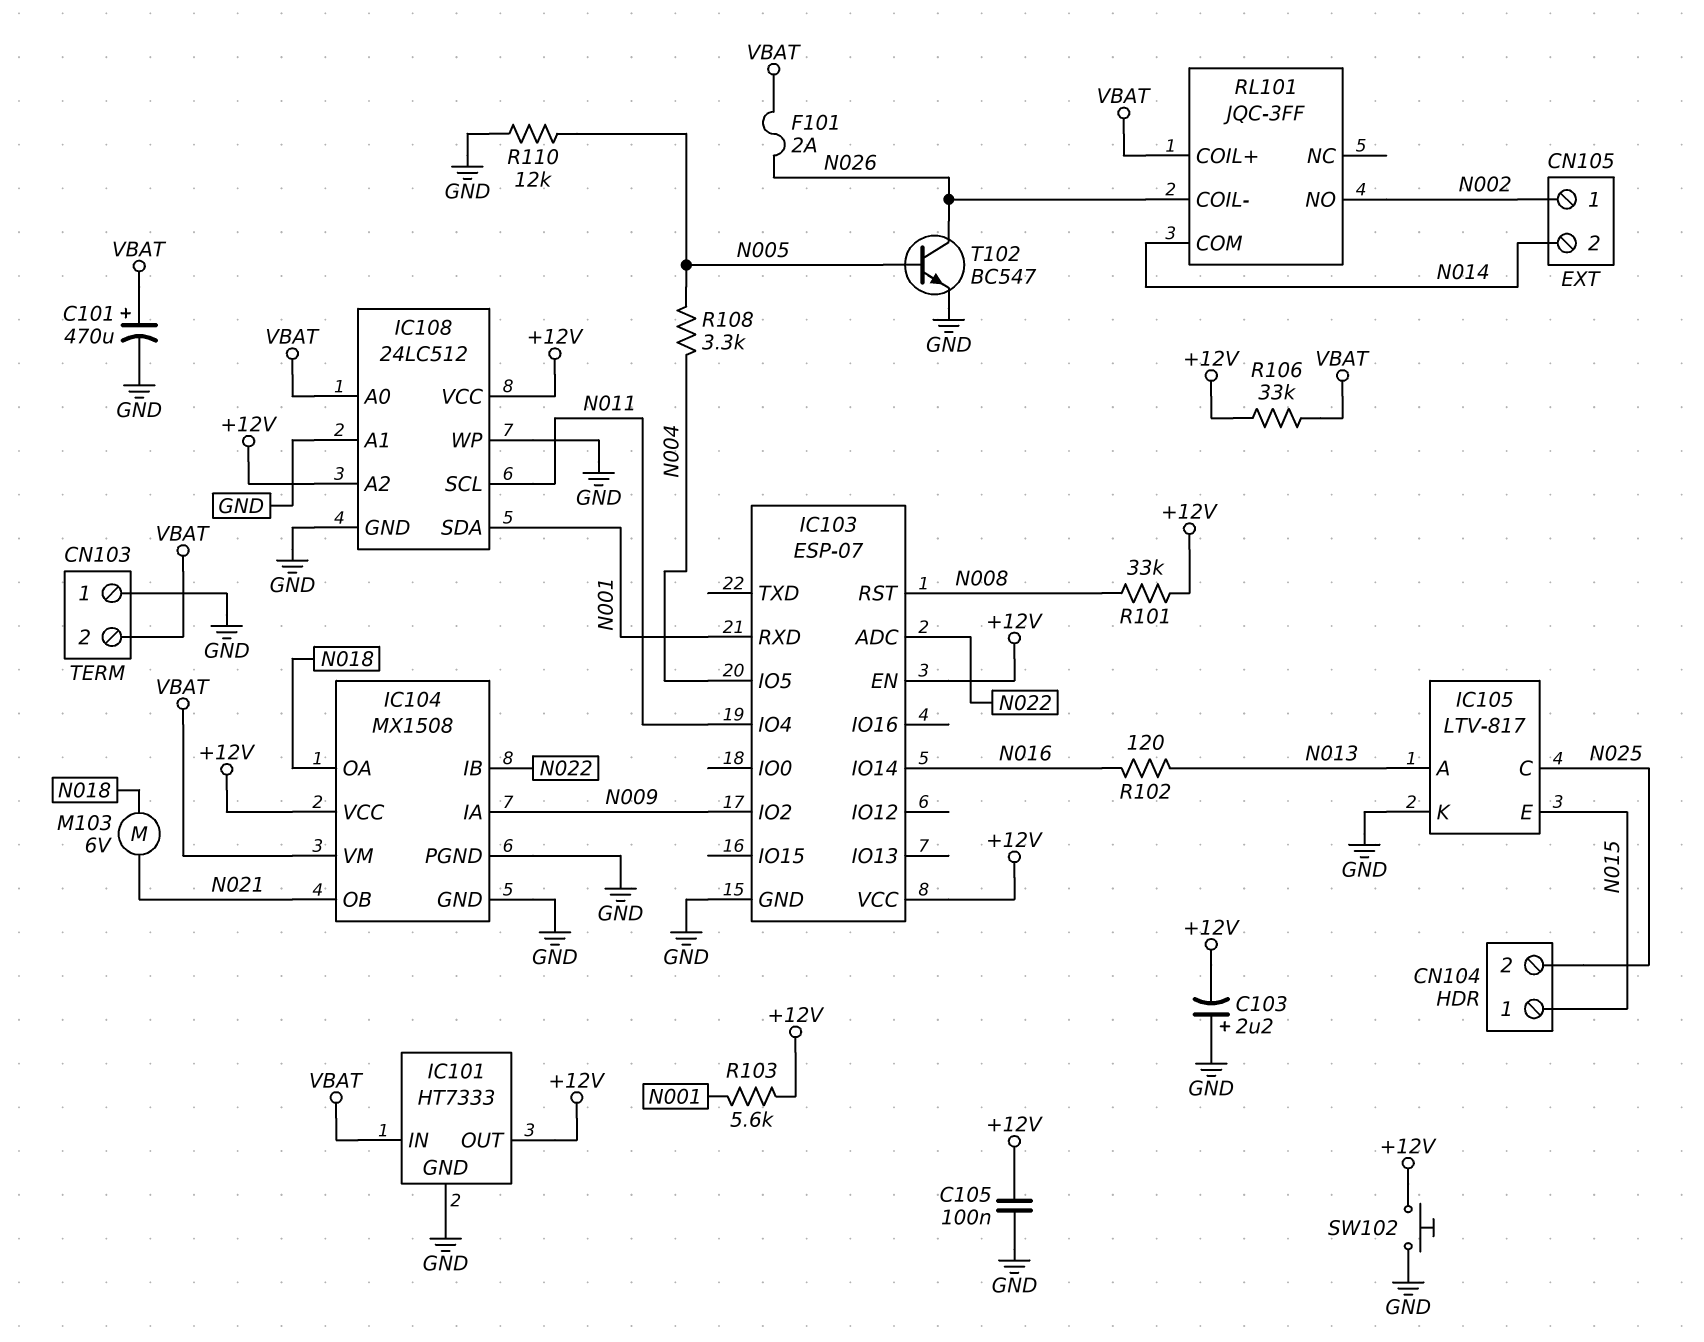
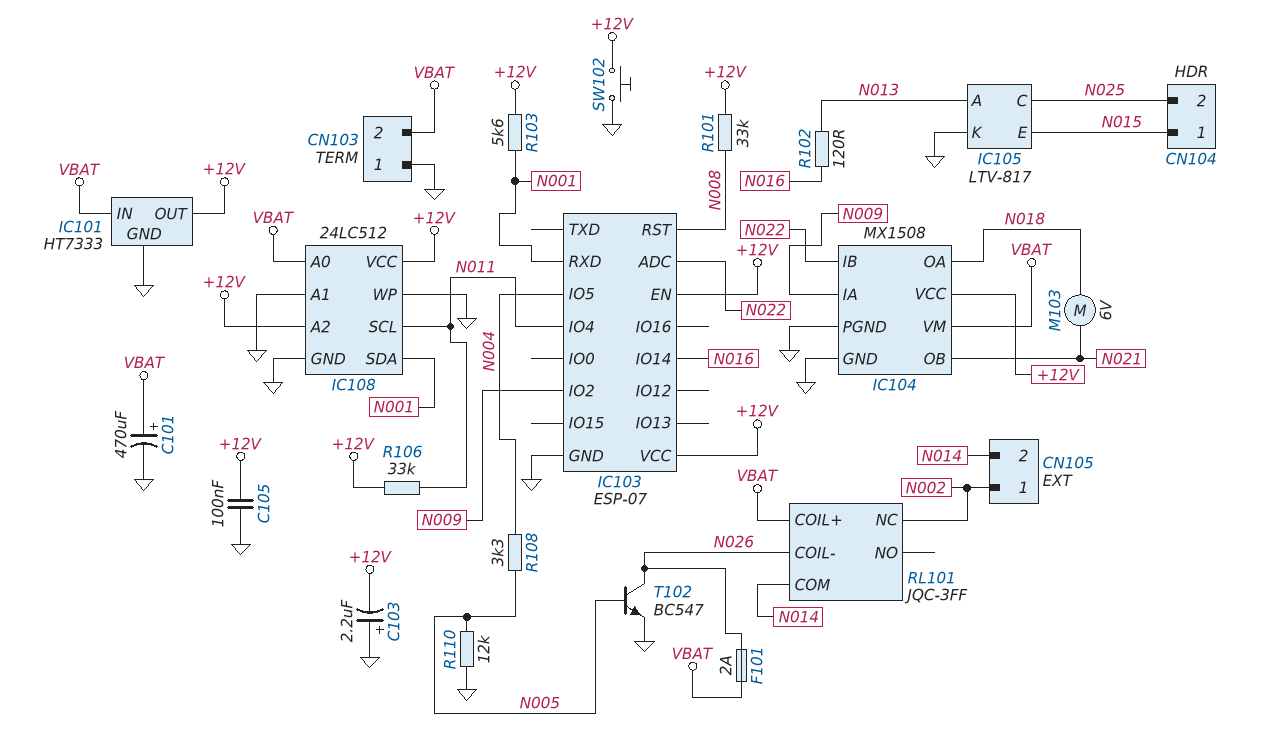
R106: 33k (+12V, VBAT) -> 33k (+12V, N011)
RL101 pin NC: none -> N002
RL101 pin NO: N002 -> none

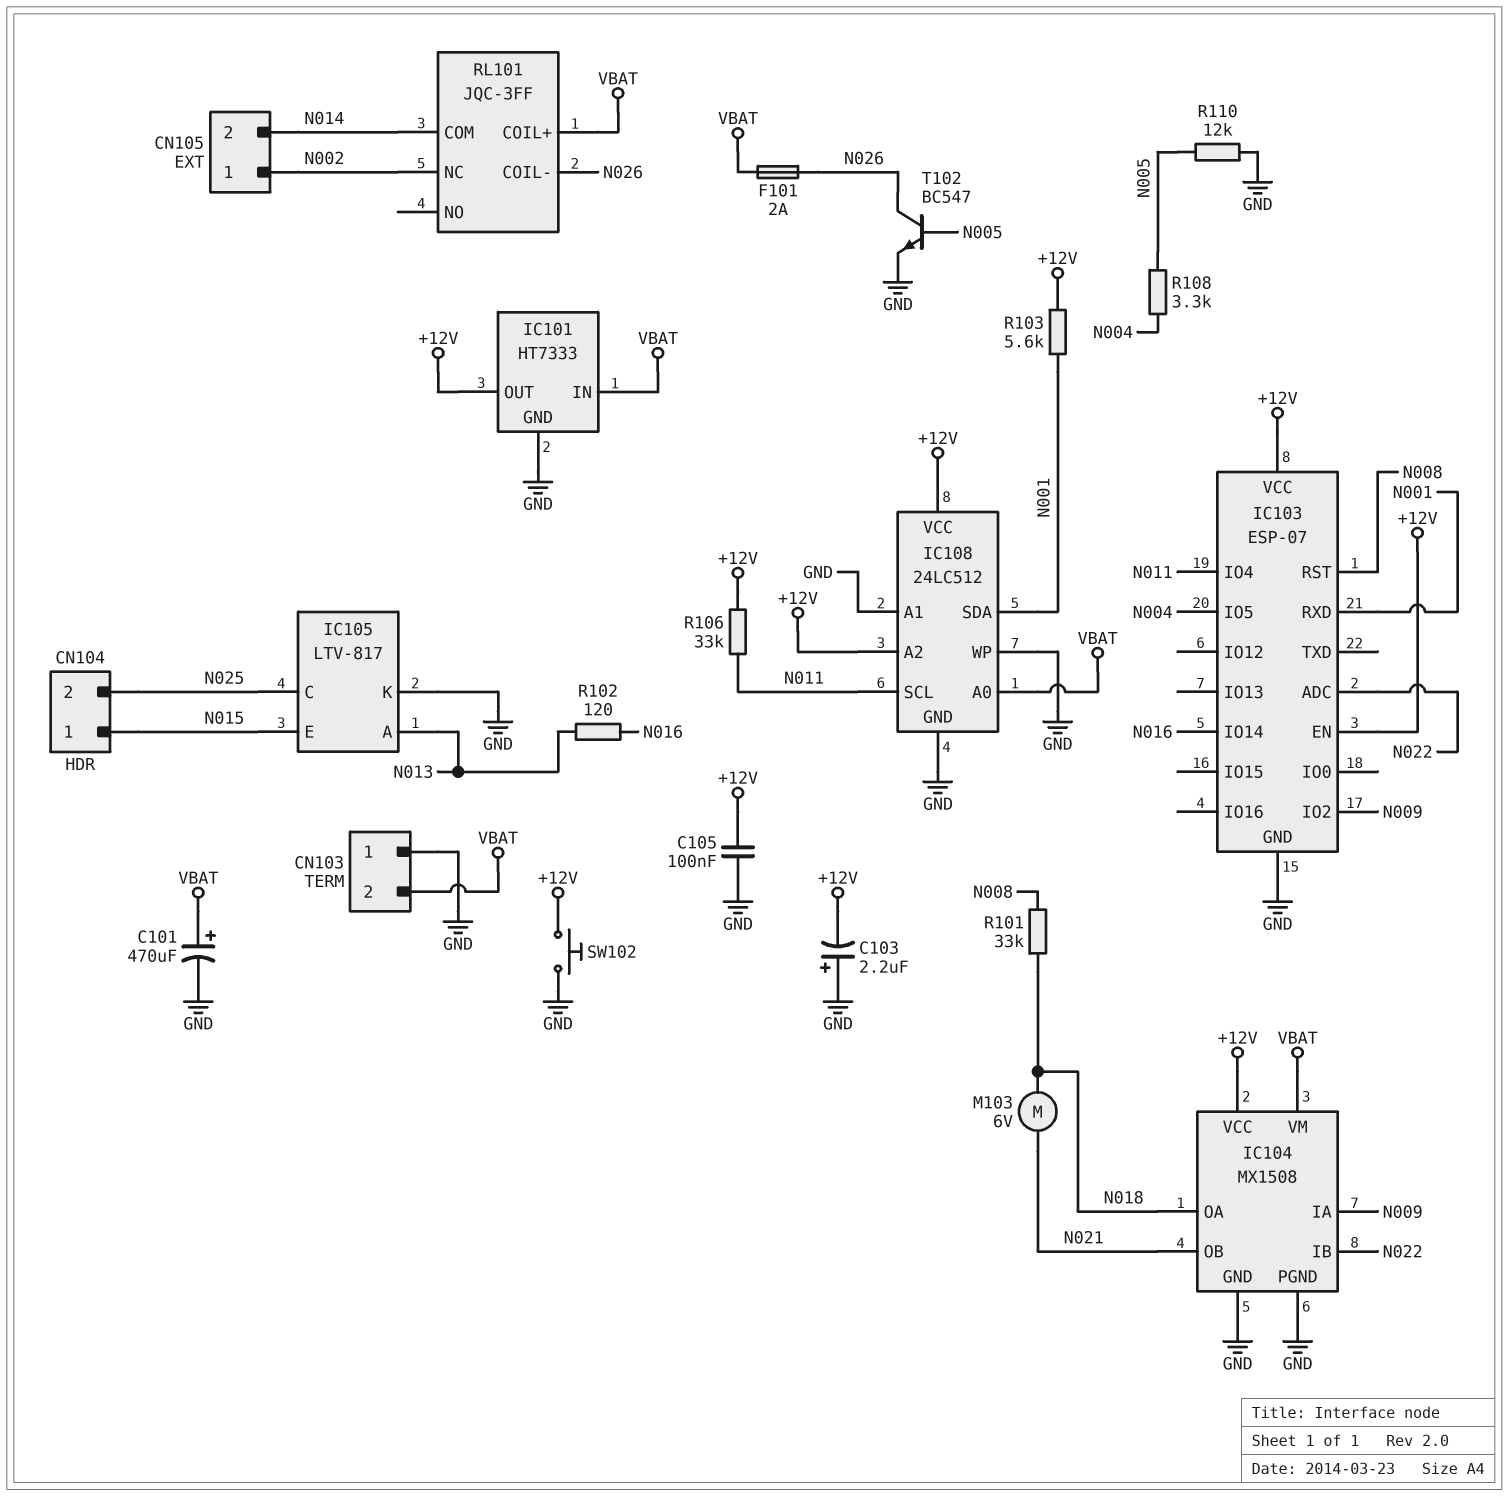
R101: 33k (+12V, N008) -> 33k (N008, N018)

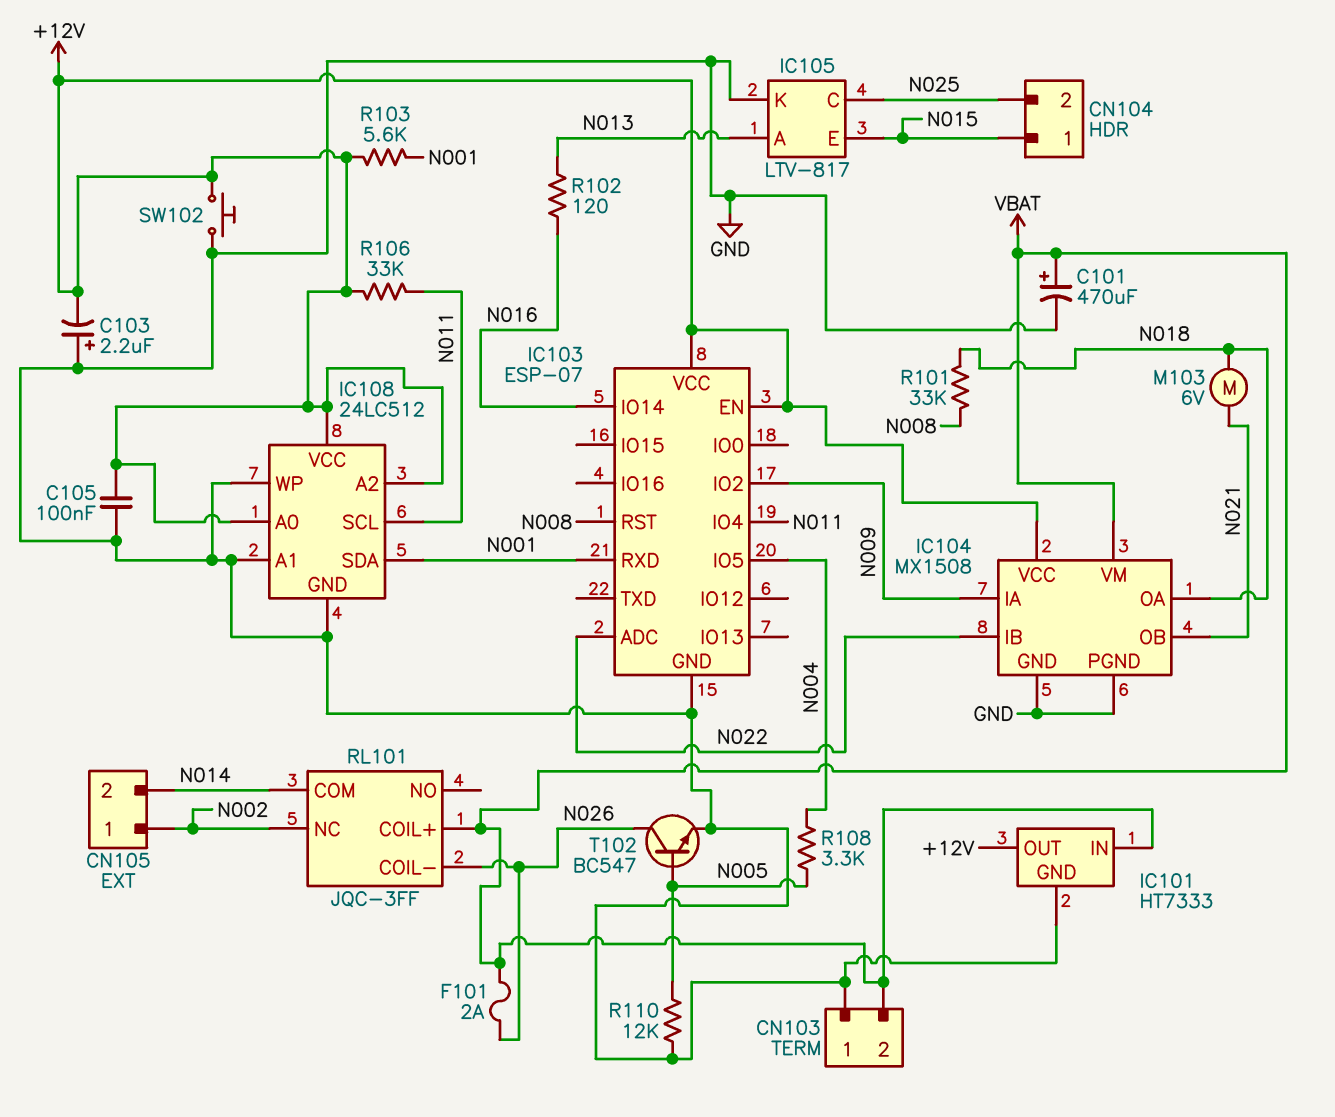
IC108 pin A0: VBAT -> +12V

